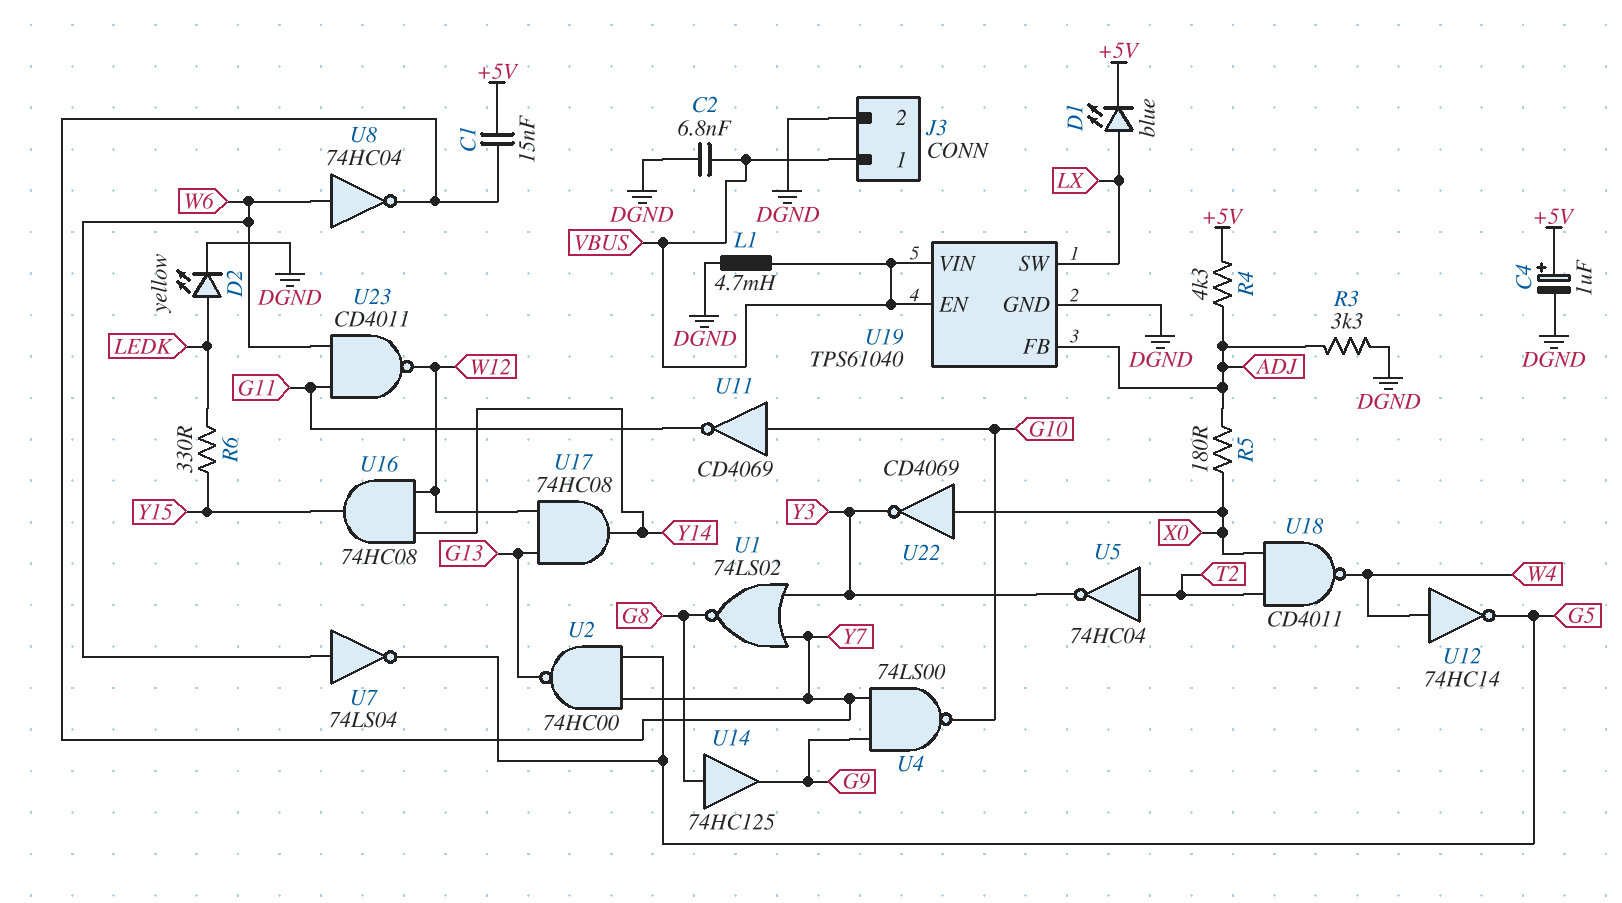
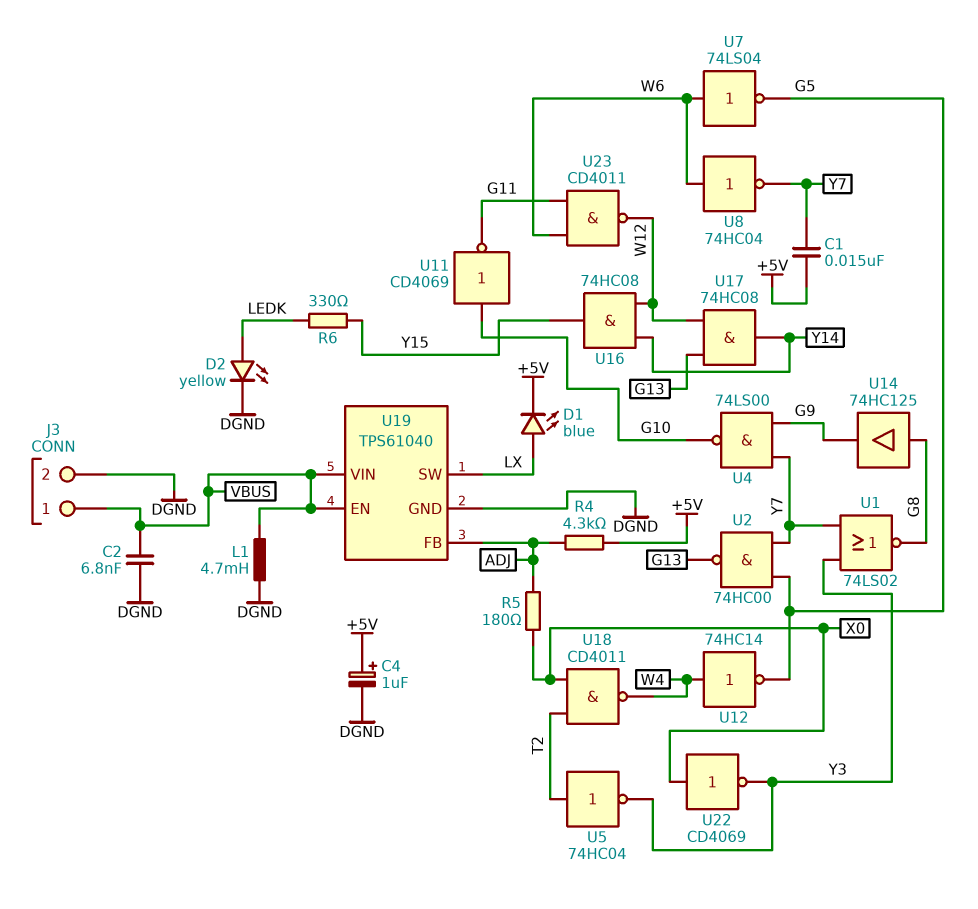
R3: 3.3k (ADJ, DGND) -> none

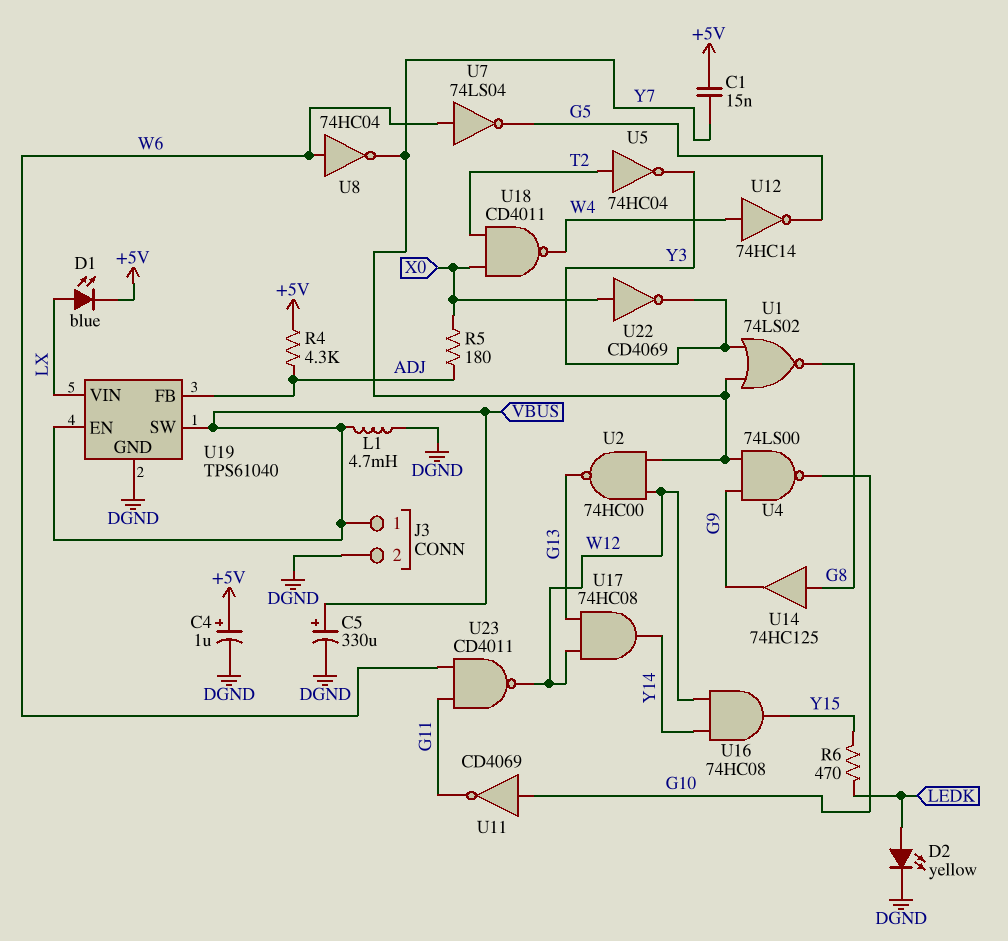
C2: 6.8nF (DGND, VBUS) -> none
C5: none -> 330uF (plus VBUS, minus DGND)
R6: 330 (LEDK, Y15) -> 470 (LEDK, Y15)
U2: NAND 74HC00 (in G5, in Y7, out G13) -> NAND 74HC00 (in W12, in Y7, out G13)
U19 pin SW: LX -> VBUS
U19 pin VIN: VBUS -> LX

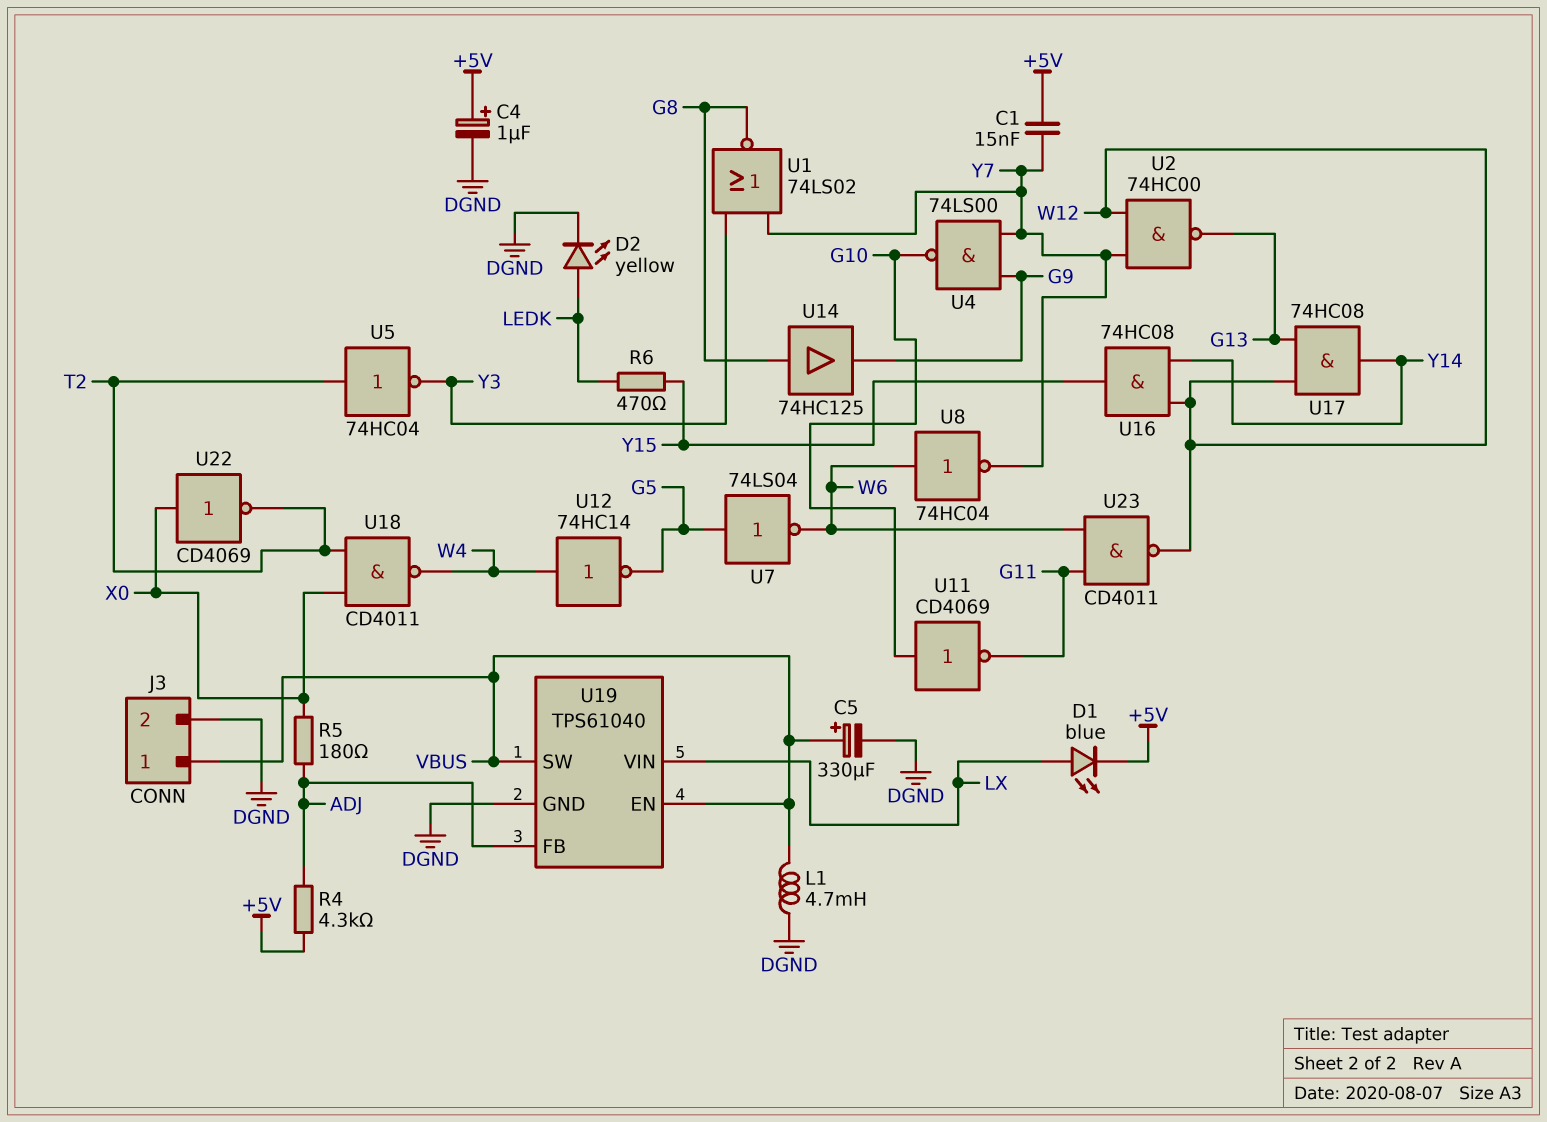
U7: NOT 74LS04 (in W6, out G5) -> NOT 74LS04 (in G5, out W6)
U22: NOT CD4069 (in X0, out Y3) -> NOT CD4069 (in X0, out T2)

